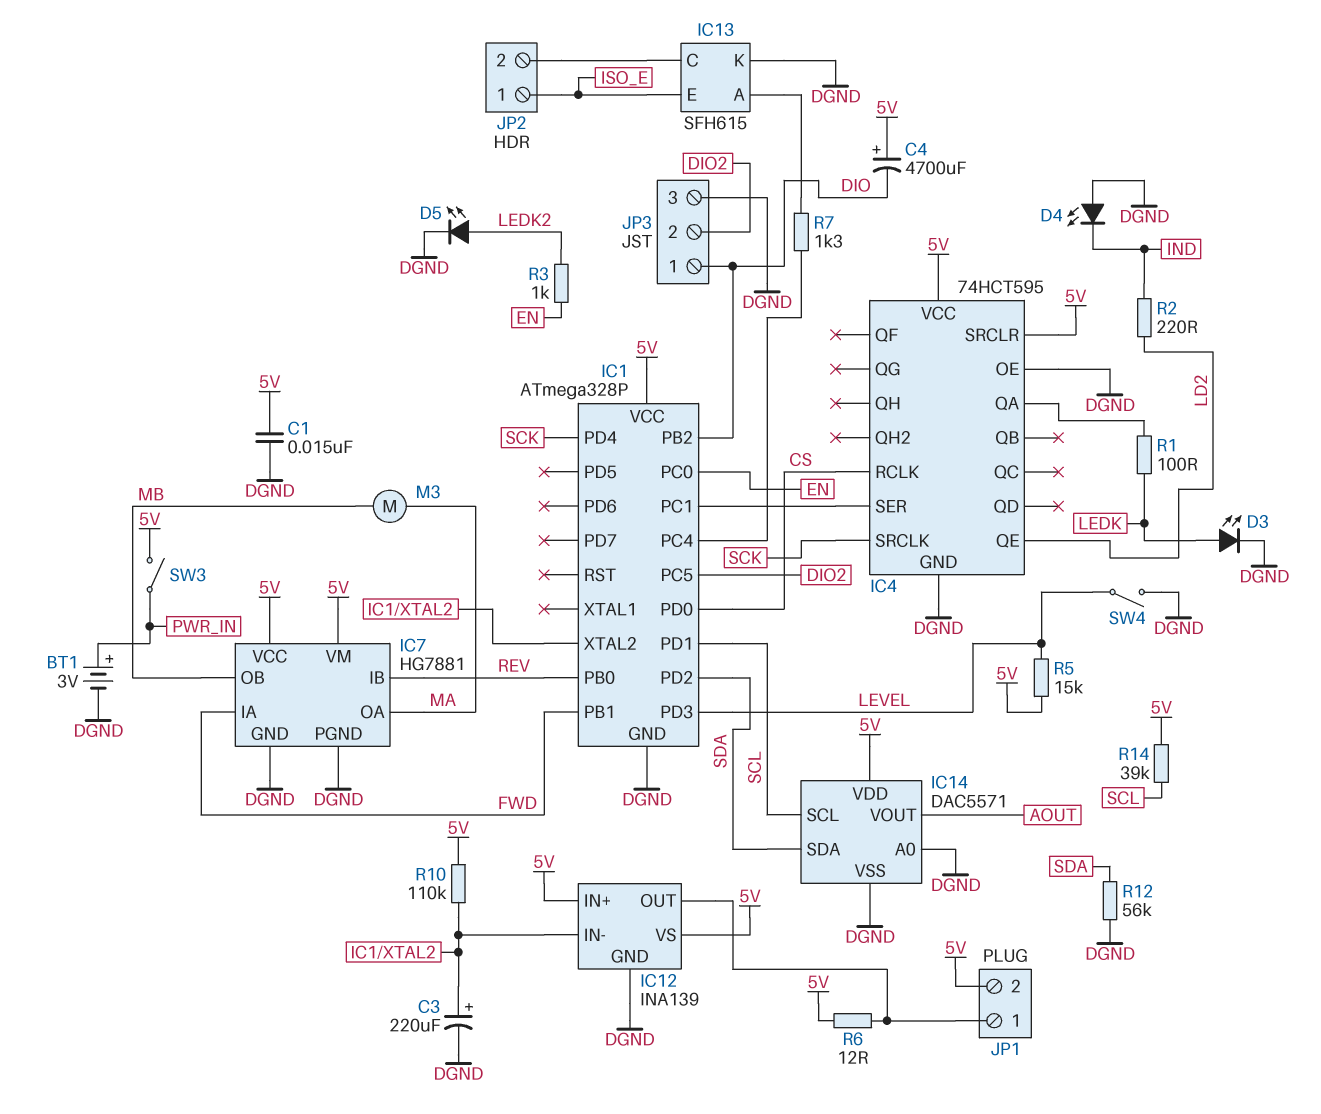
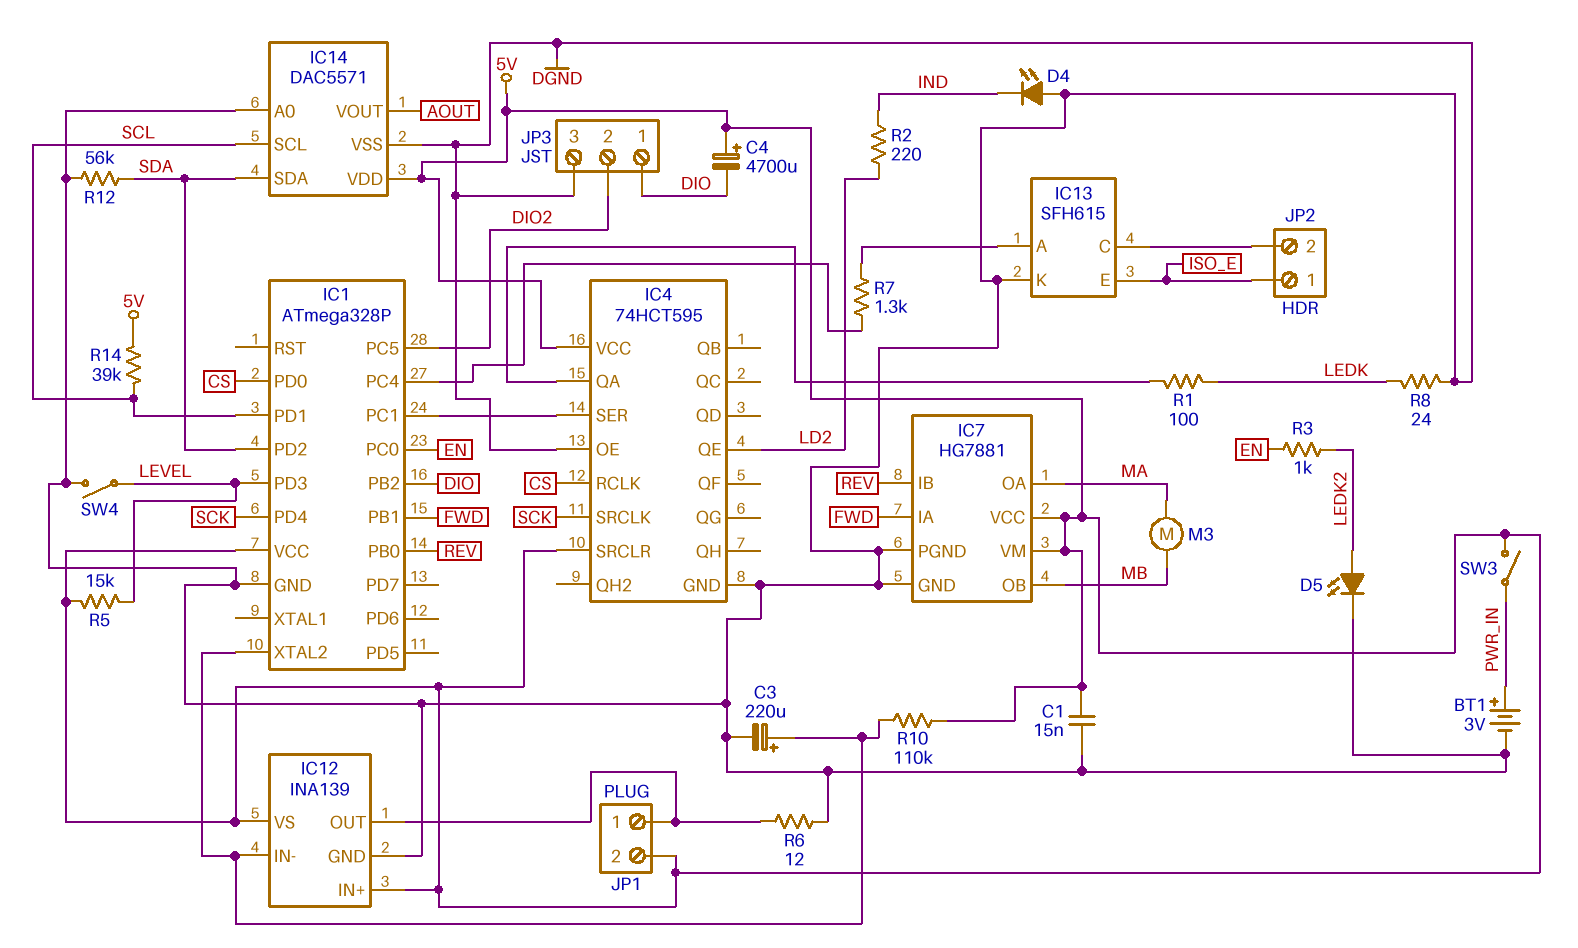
D3: LED (A LEDK, K DGND) -> none
R6: 12 (5V, IC12/OUT) -> 12 (DGND, IC12/OUT)
R8: none -> 24 (DGND, LEDK)

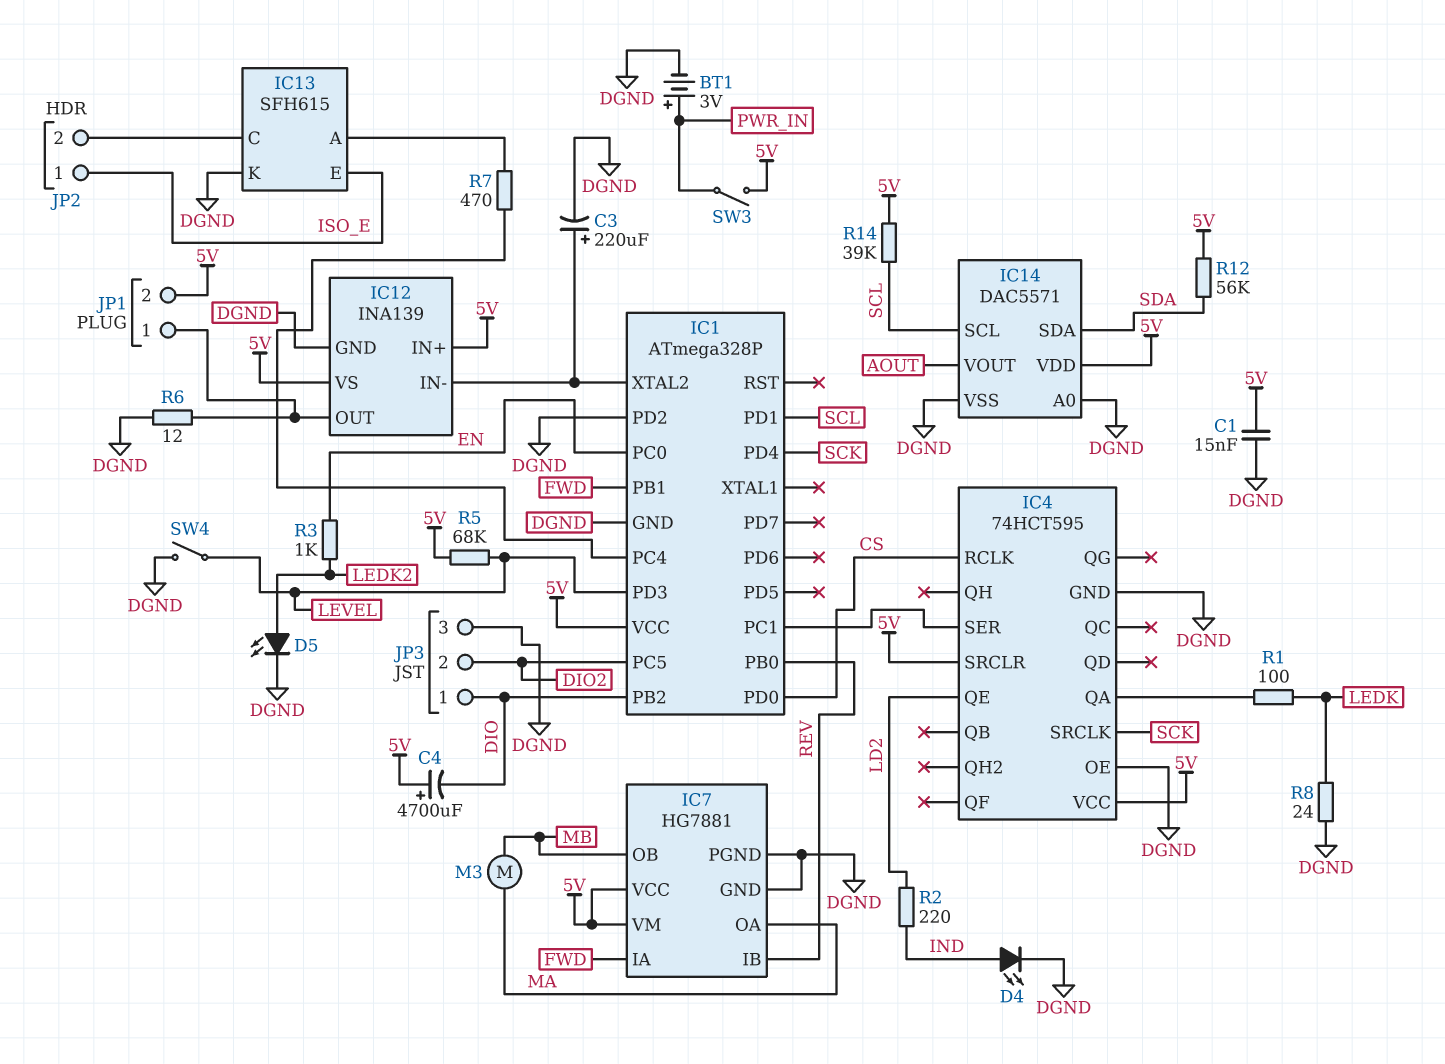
D4: LED (A DGND, K IND) -> LED (A IND, K DGND)
IC1 pin PD2: SDA -> DGND
R5: 15k (5V, LEVEL) -> 68k (5V, LEVEL)
R7: 1.3k (IC1/PC4, IC13/A) -> 470 (IC1/PC4, IC13/A)
R10: 110k (5V, IC1/XTAL2) -> none
R12: 56k (DGND, SDA) -> 56k (5V, SDA)

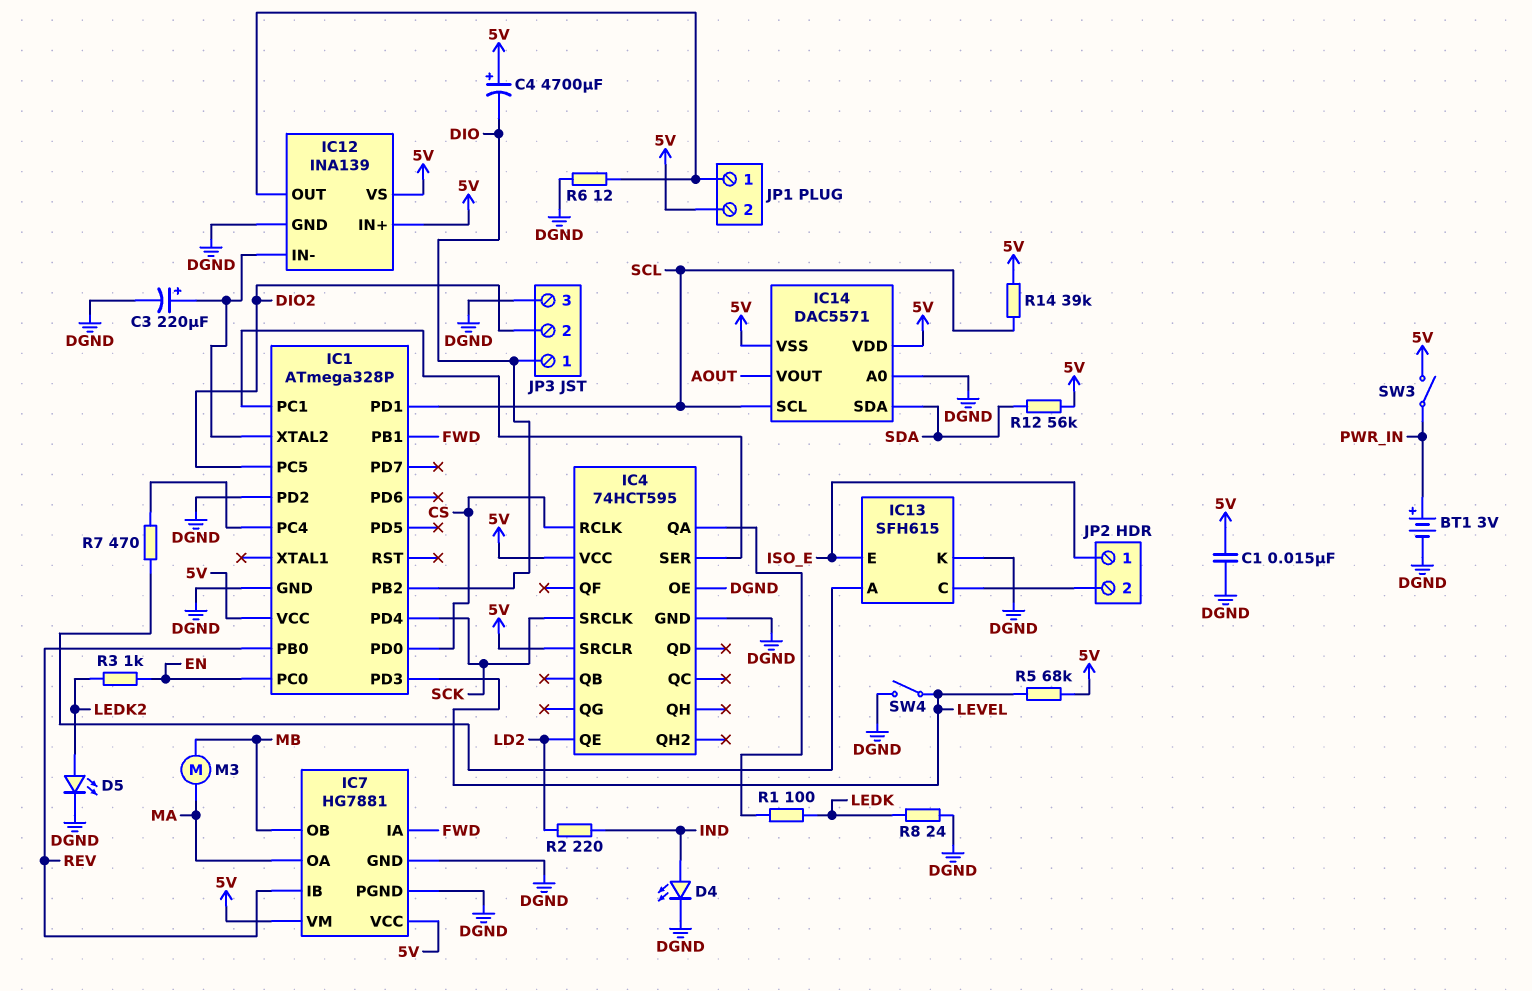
IC14 pin VSS: DGND -> 5V

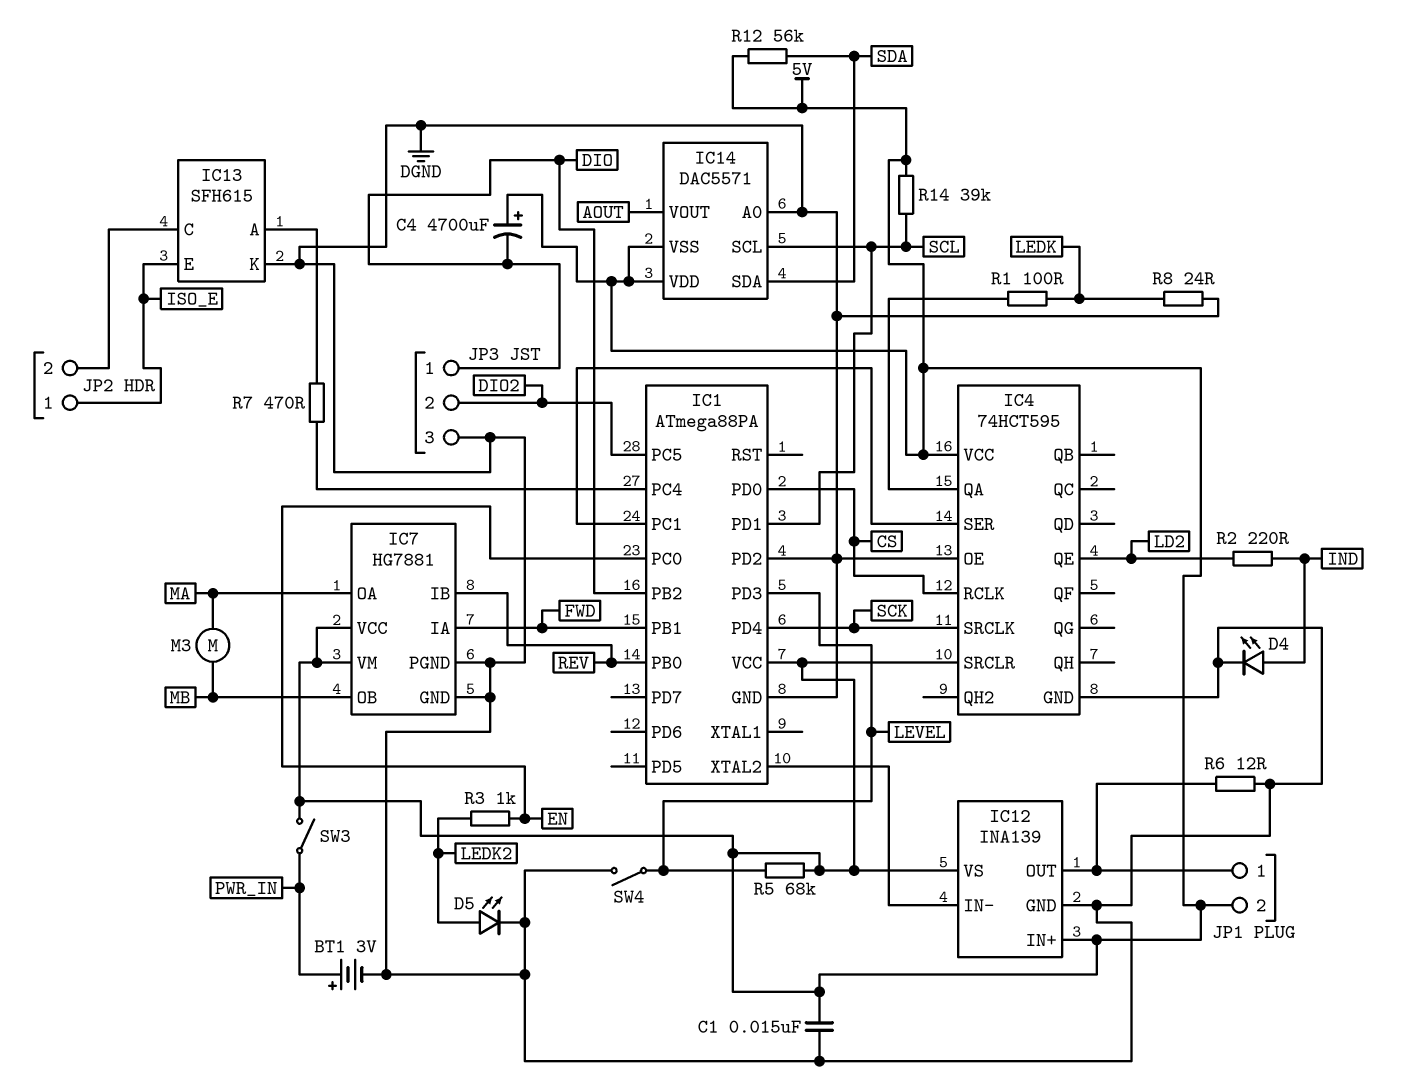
C3: 220uF (plus IC1/XTAL2, minus DGND) -> none
IC1: ATmega328P -> ATmega88PA

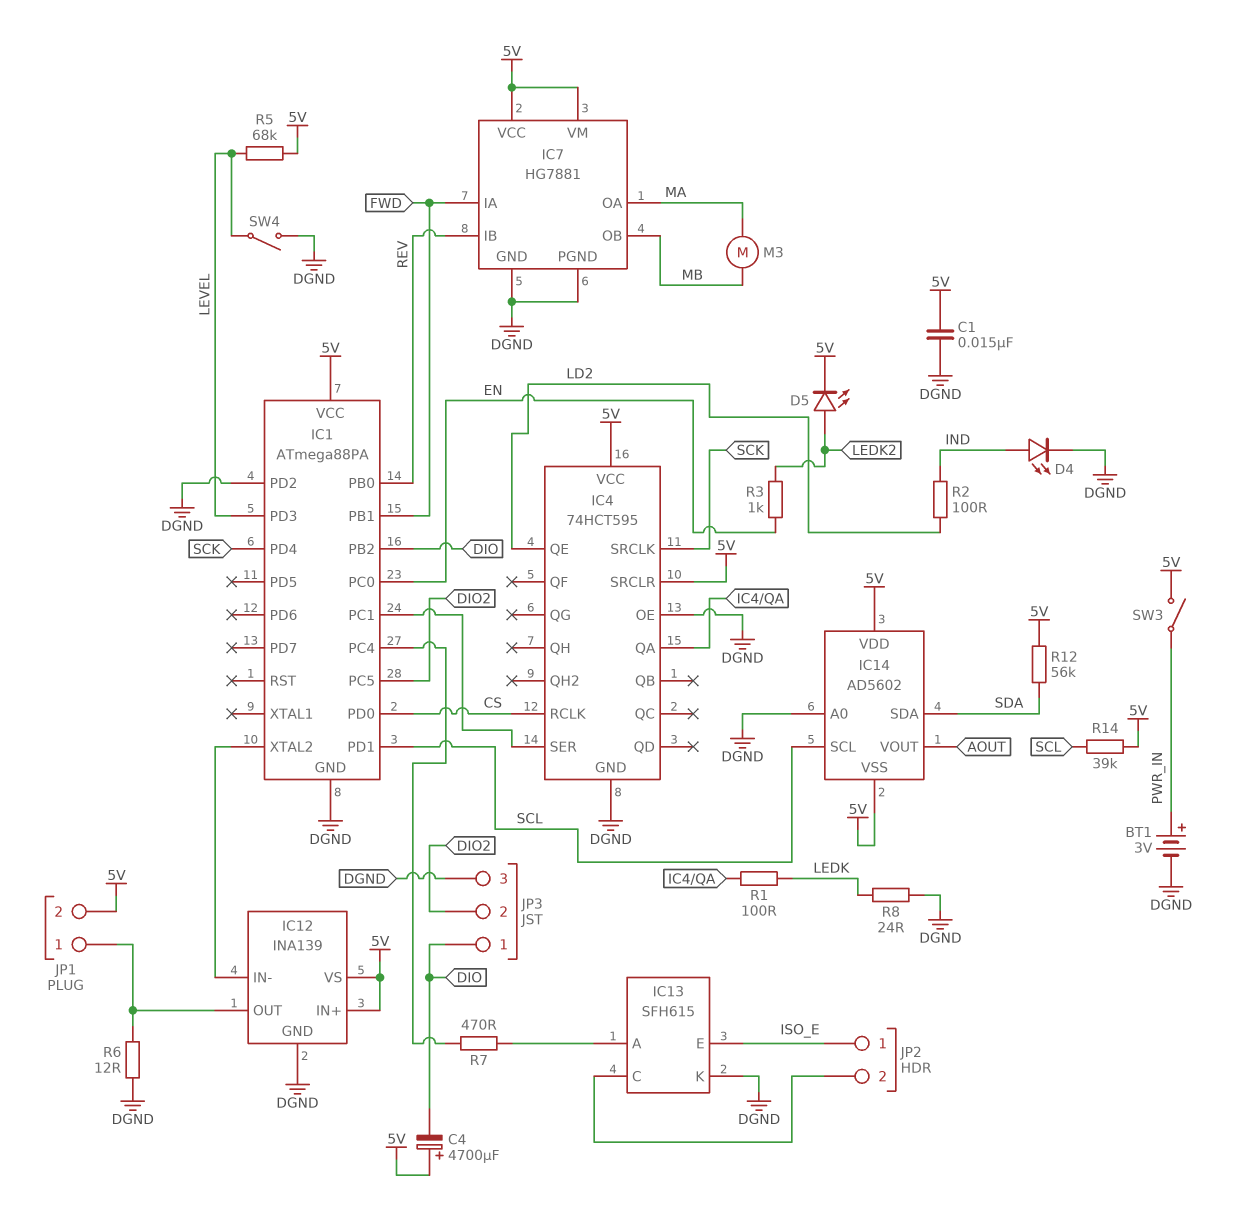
D5: LED (A LEDK2, K DGND) -> LED (A LEDK2, K 5V)
IC14: DAC5571 -> AD5602
R2: 220 (IND, LD2) -> 100 (IND, LD2)

